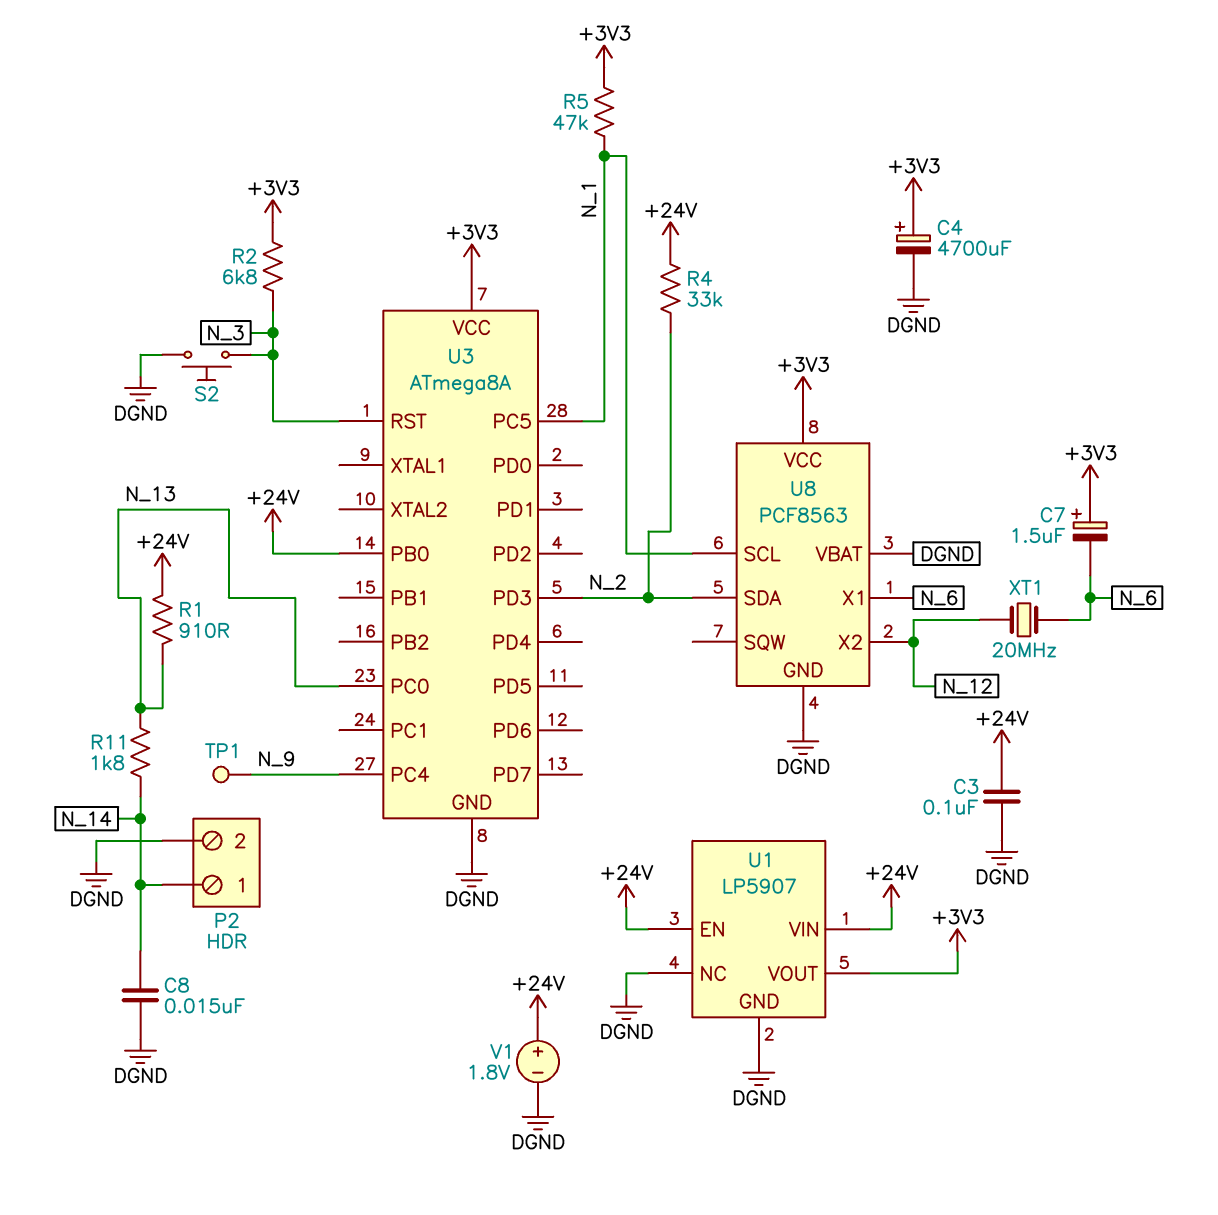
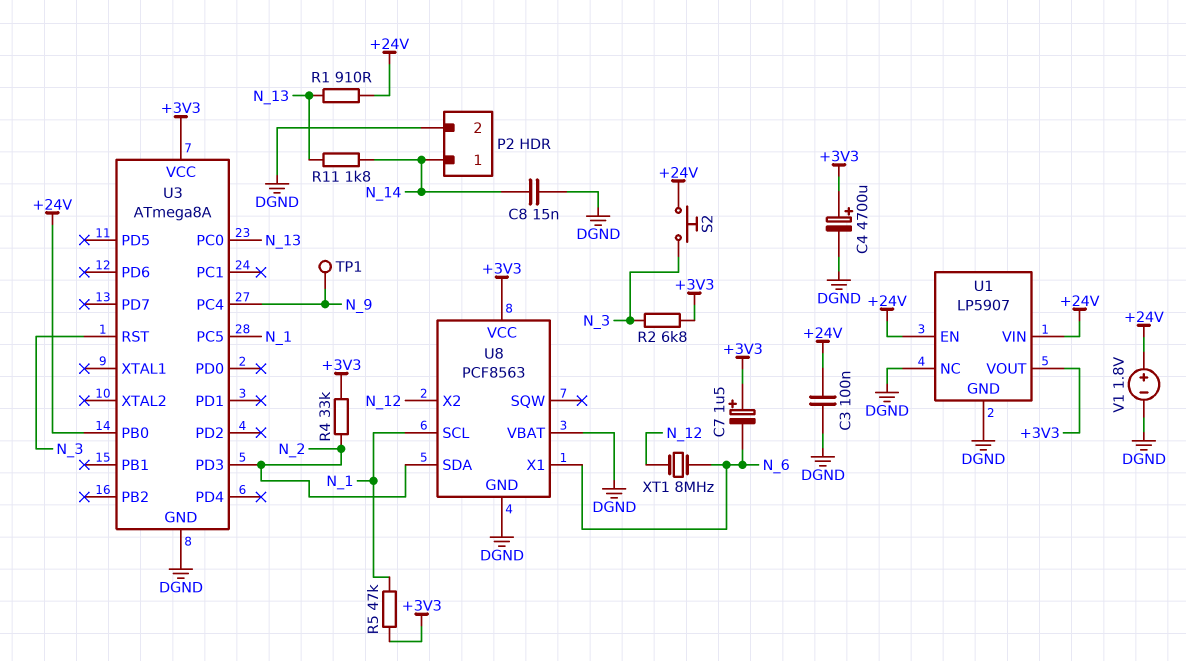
R4: 33k (+24V, N_2) -> 33k (+3V3, N_2)
S2: button (DGND, N_3) -> button (+24V, N_3)
XT1: 20MHz (N_6, N_12) -> 8MHz (N_6, N_12)

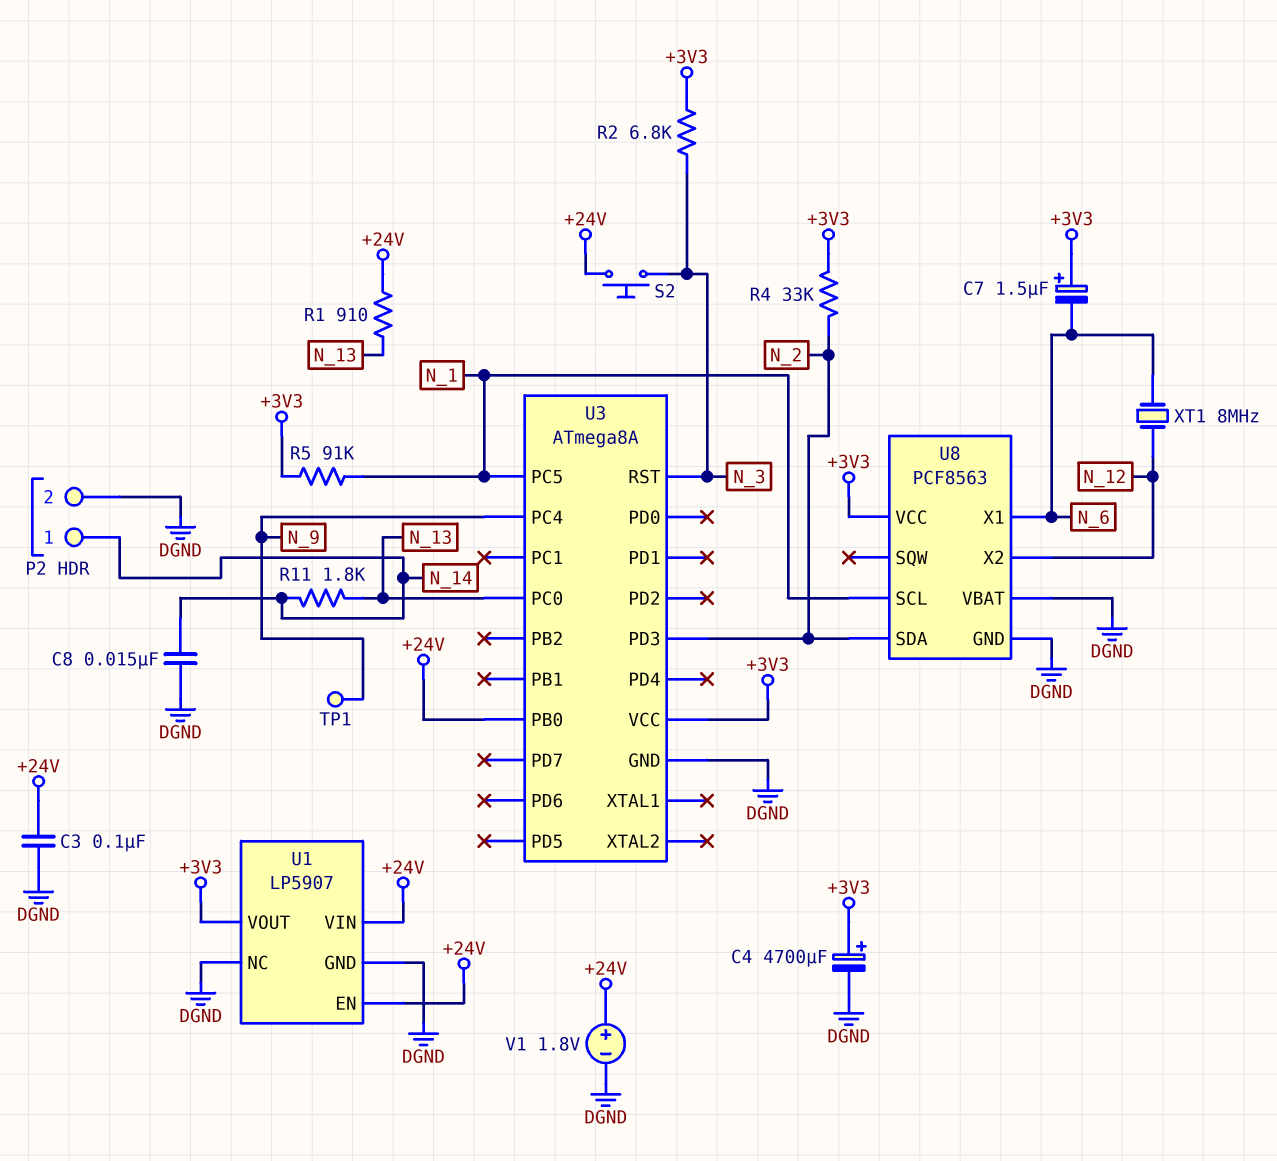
R5: 47k (+3V3, N_1) -> 91k (+3V3, N_1)

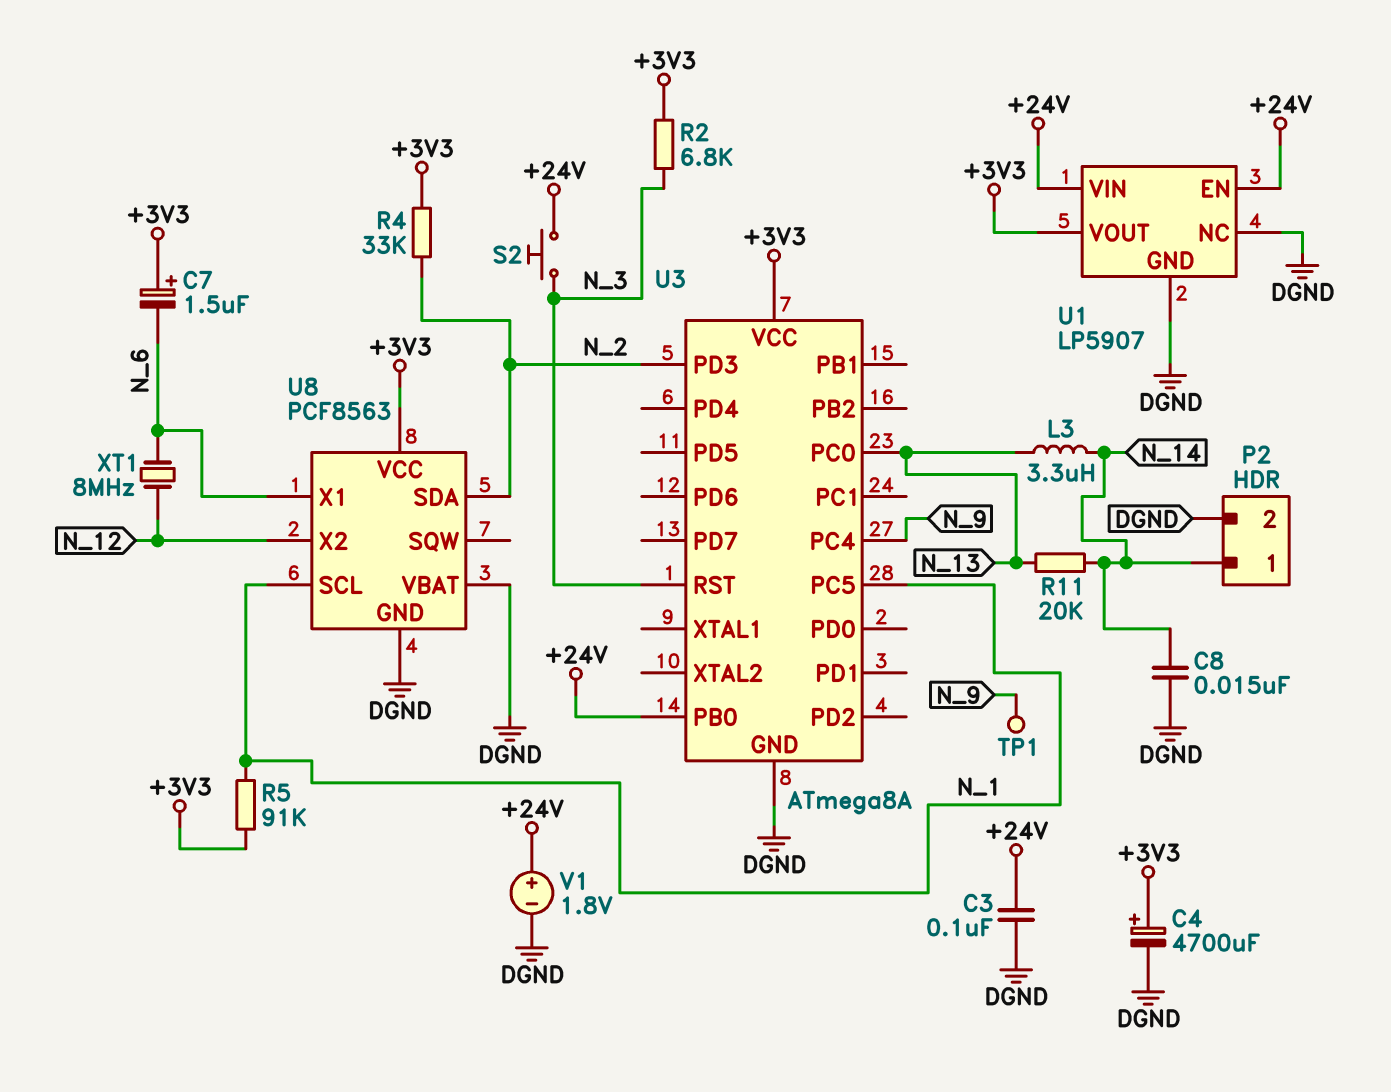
L3: none -> 3.3uH (N_13, N_14)
R1: 910 (+24V, N_13) -> none
R11: 1.8k (N_13, N_14) -> 20k (N_13, N_14)

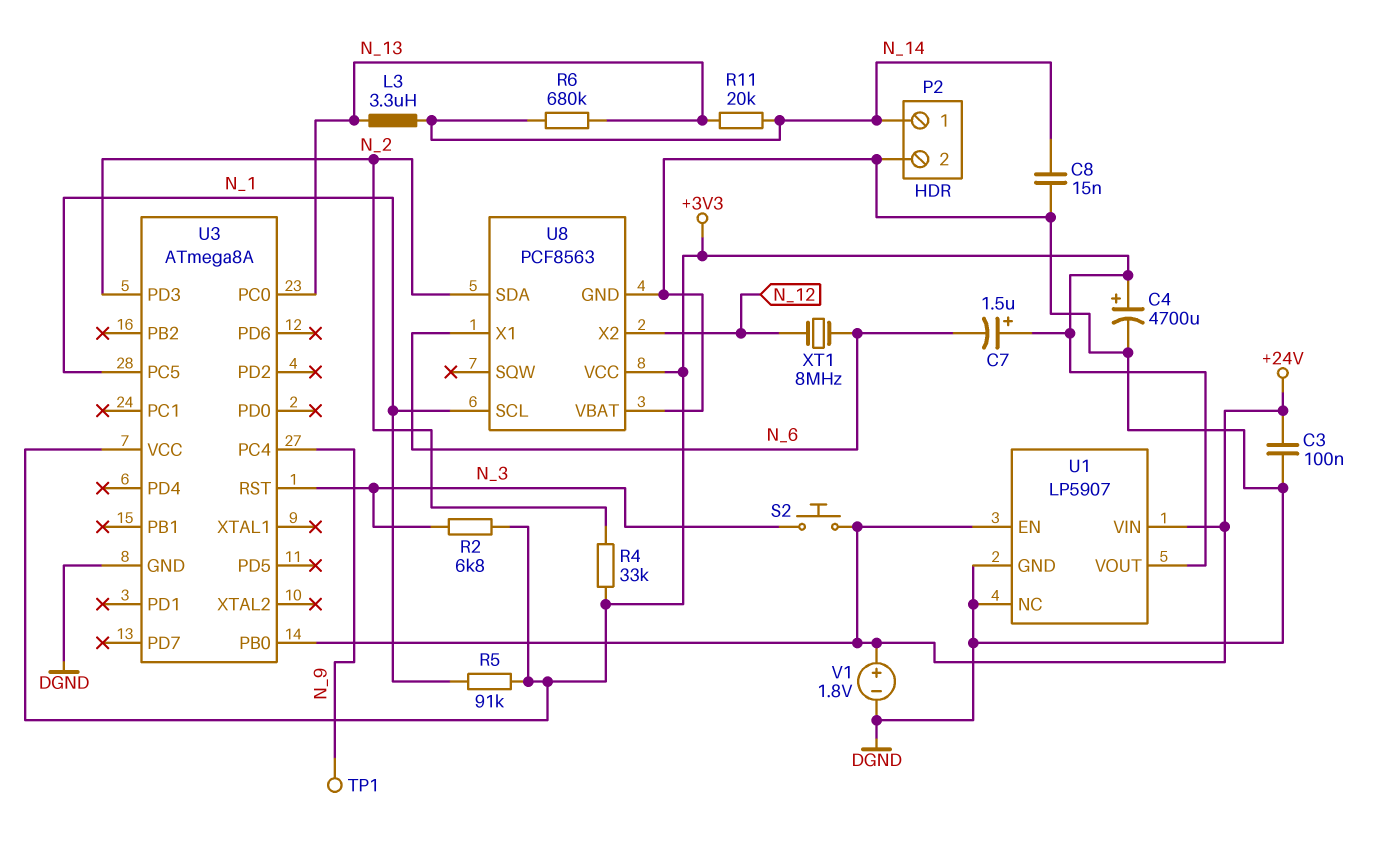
R6: none -> 680k (N_13, N_14)

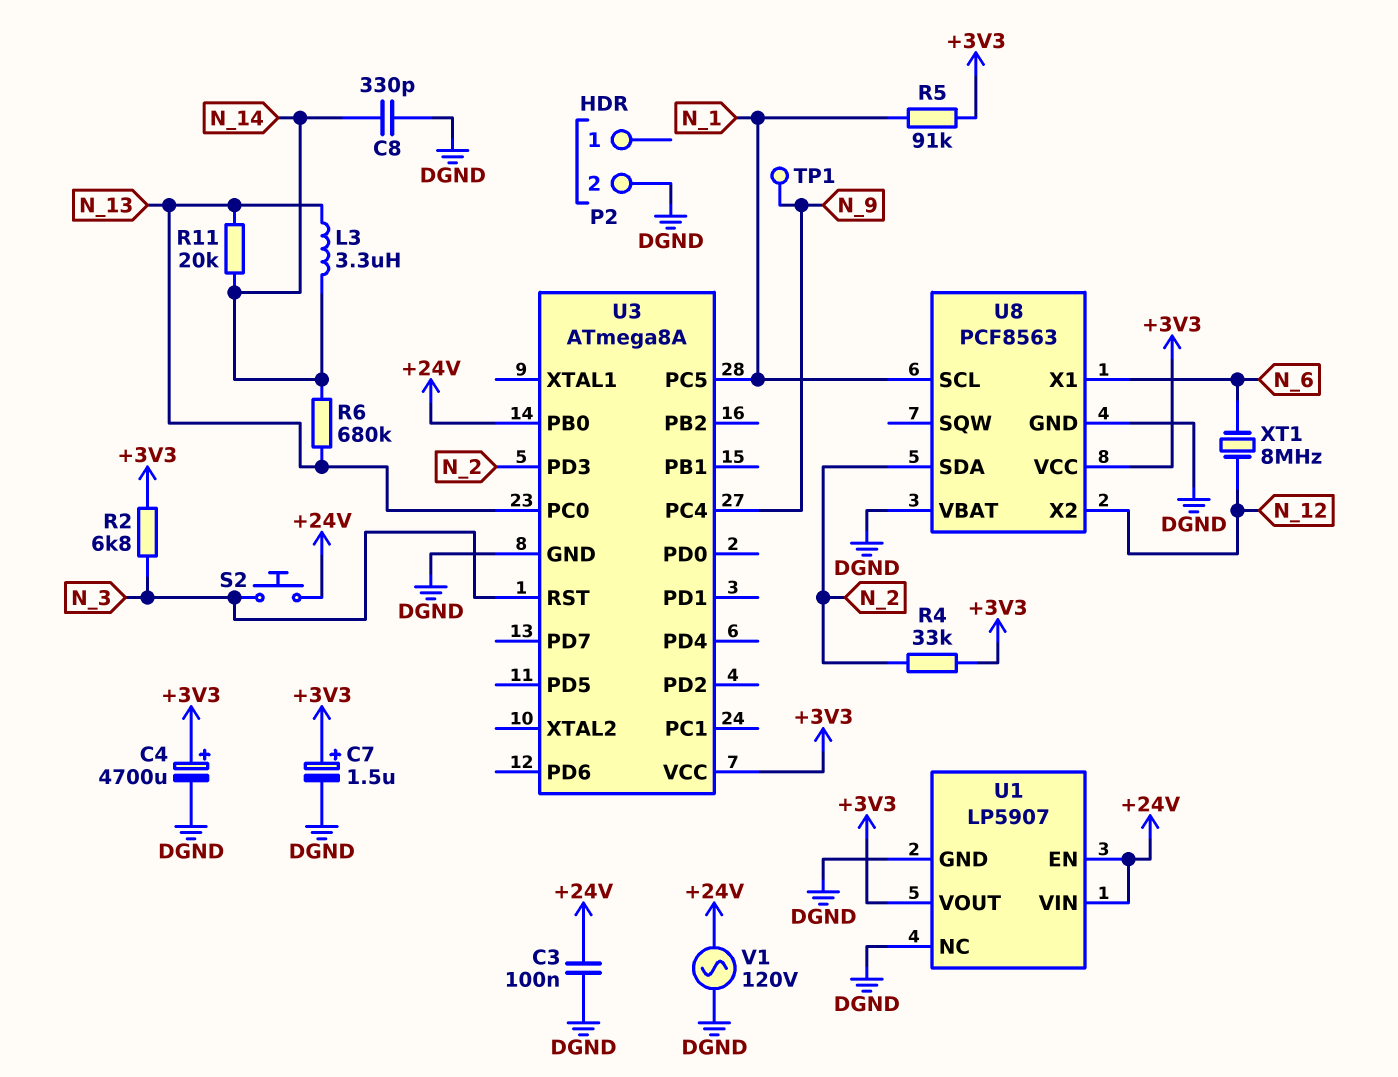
C7: 1.5uF (plus +3V3, minus N_6) -> 1.5uF (plus +3V3, minus DGND)
C8: 15nF (DGND, N_14) -> 330pF (DGND, N_14)
P2 pin 1: N_14 -> none
V1: 1.8V (plus +24V, minus DGND) -> AC 120V (+24V, DGND)

